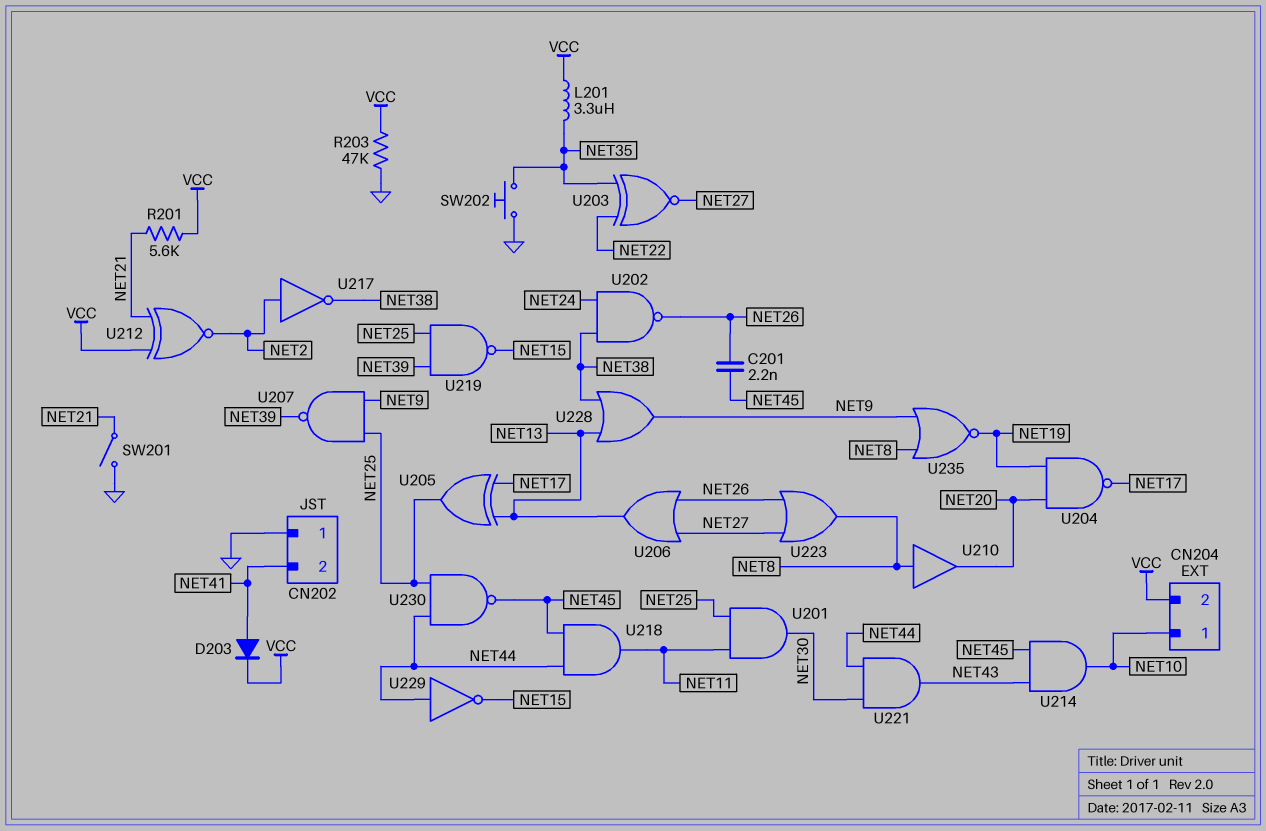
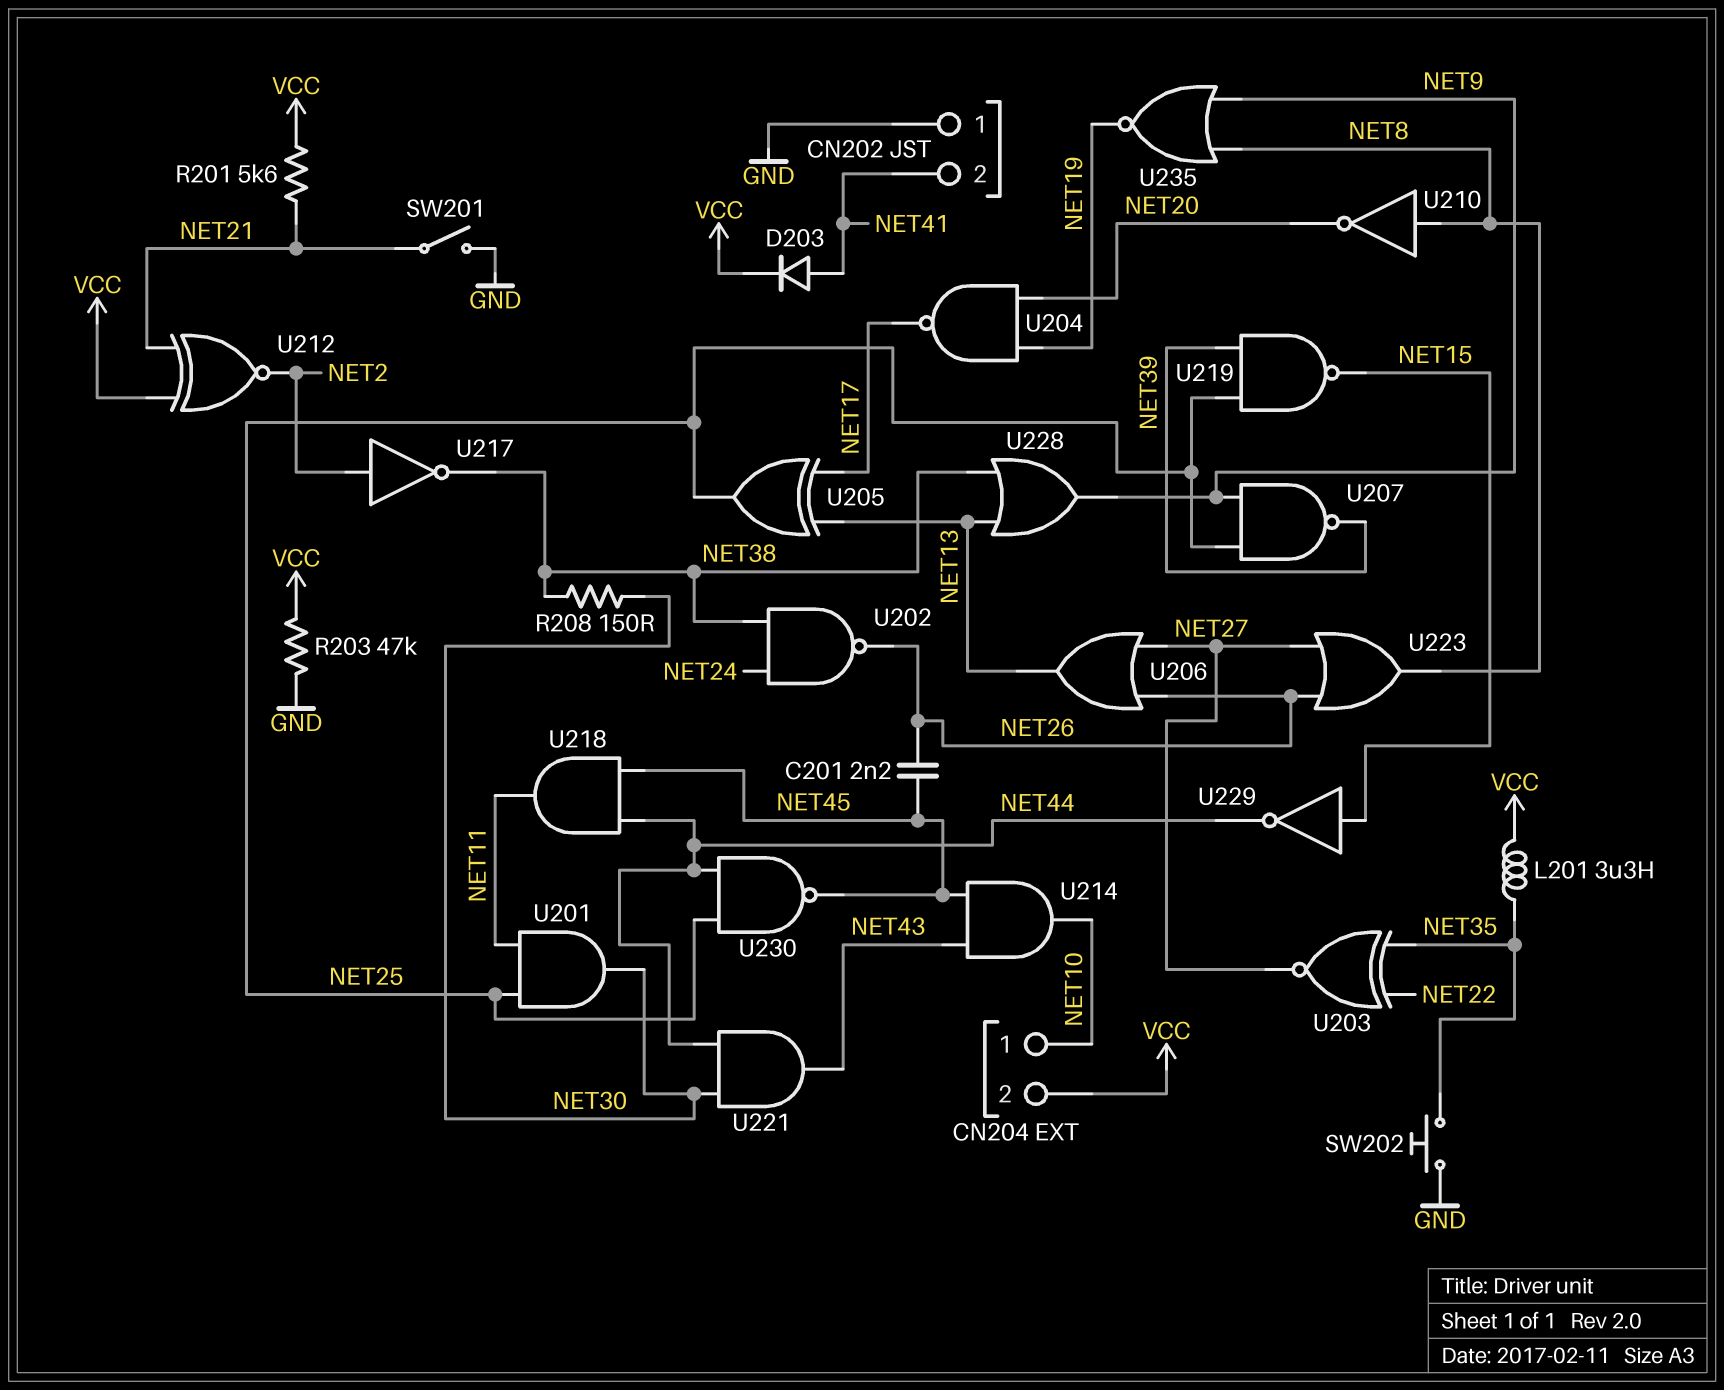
R208: none -> 150 (NET30, NET38)
U210: buffer (in NET8, out NET20) -> NOT (in NET8, out NET20)
U229: NOT (in NET44, out NET15) -> NOT (in NET15, out NET44)

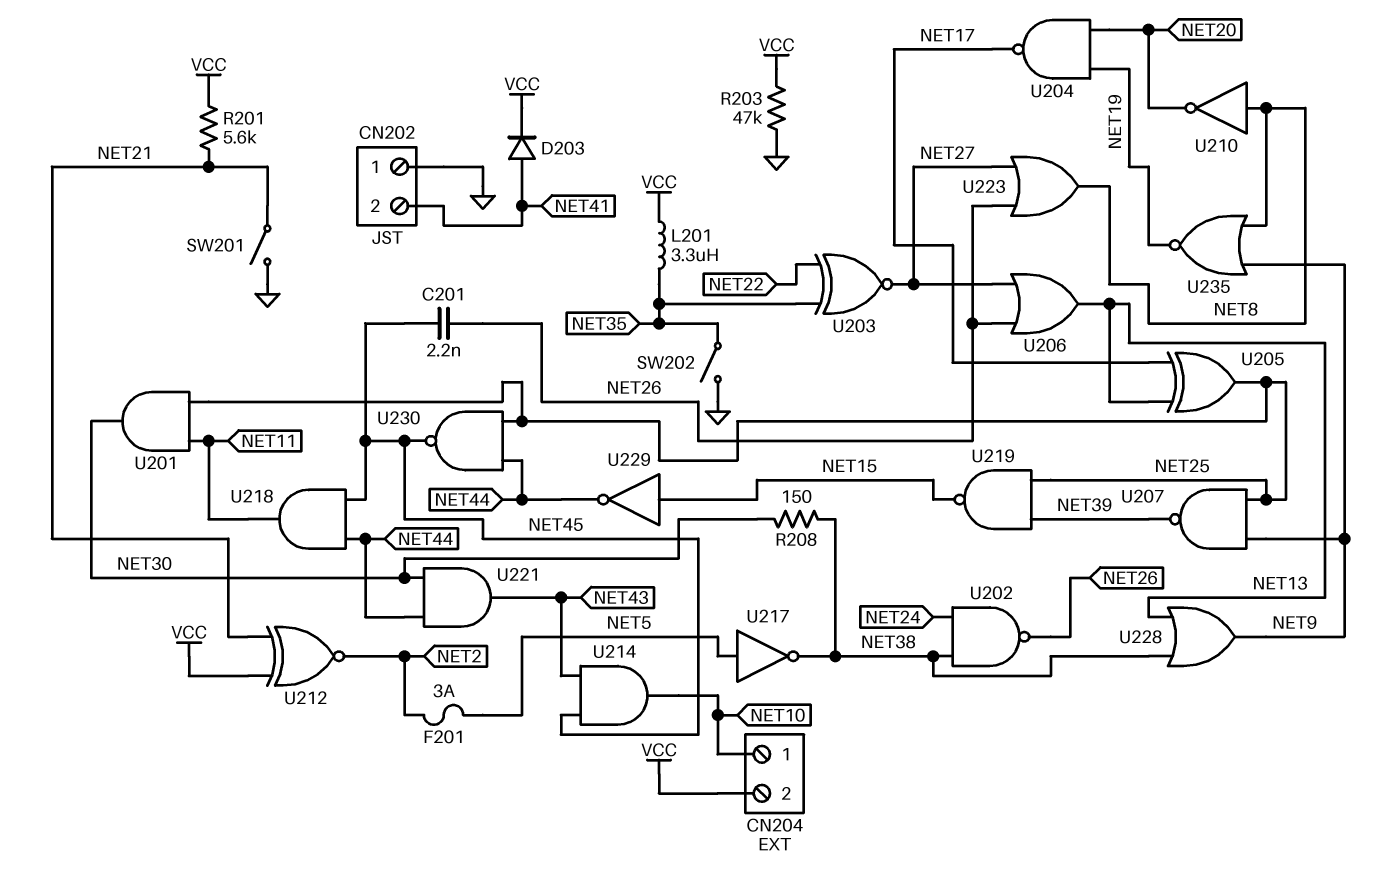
F201: none -> 3A (NET2, NET5)
SW202: button (GND, NET35) -> switch (GND, NET35)
U217: NOT (in NET2, out NET38) -> NOT (in NET5, out NET38)

